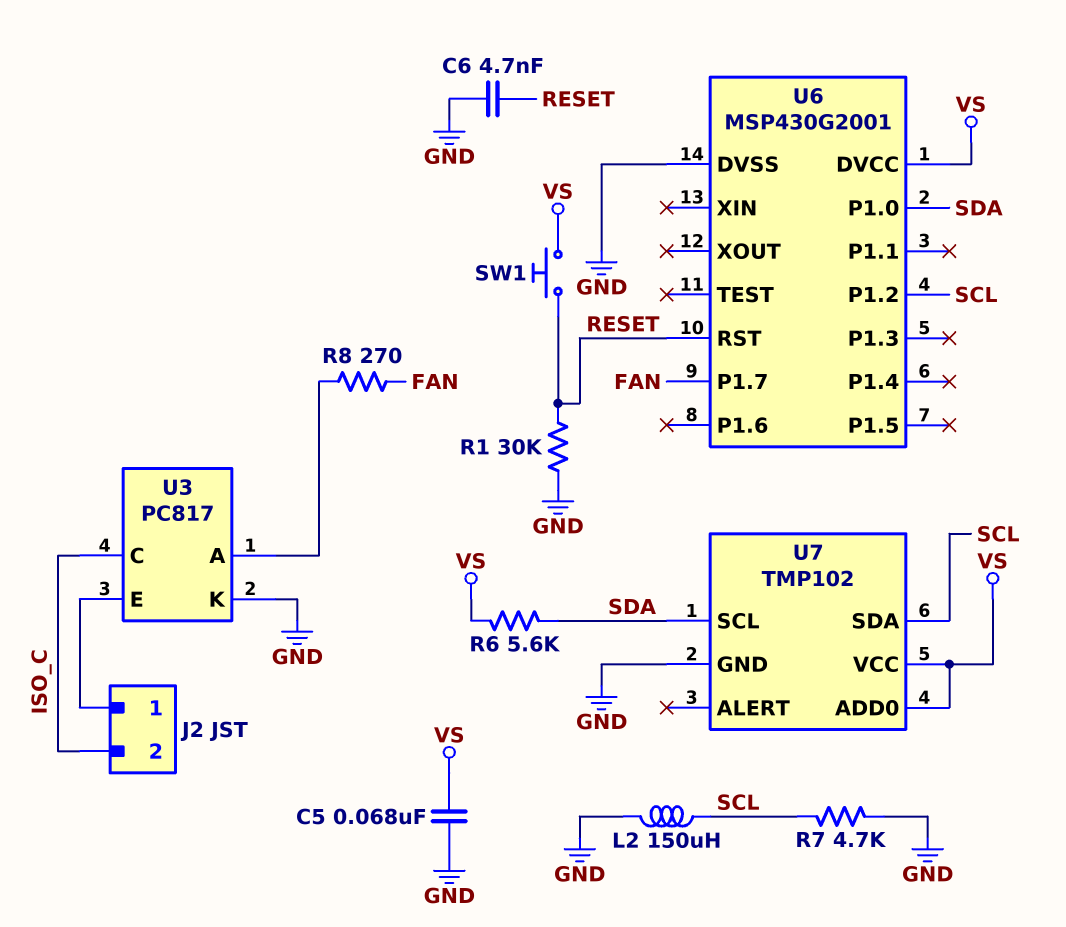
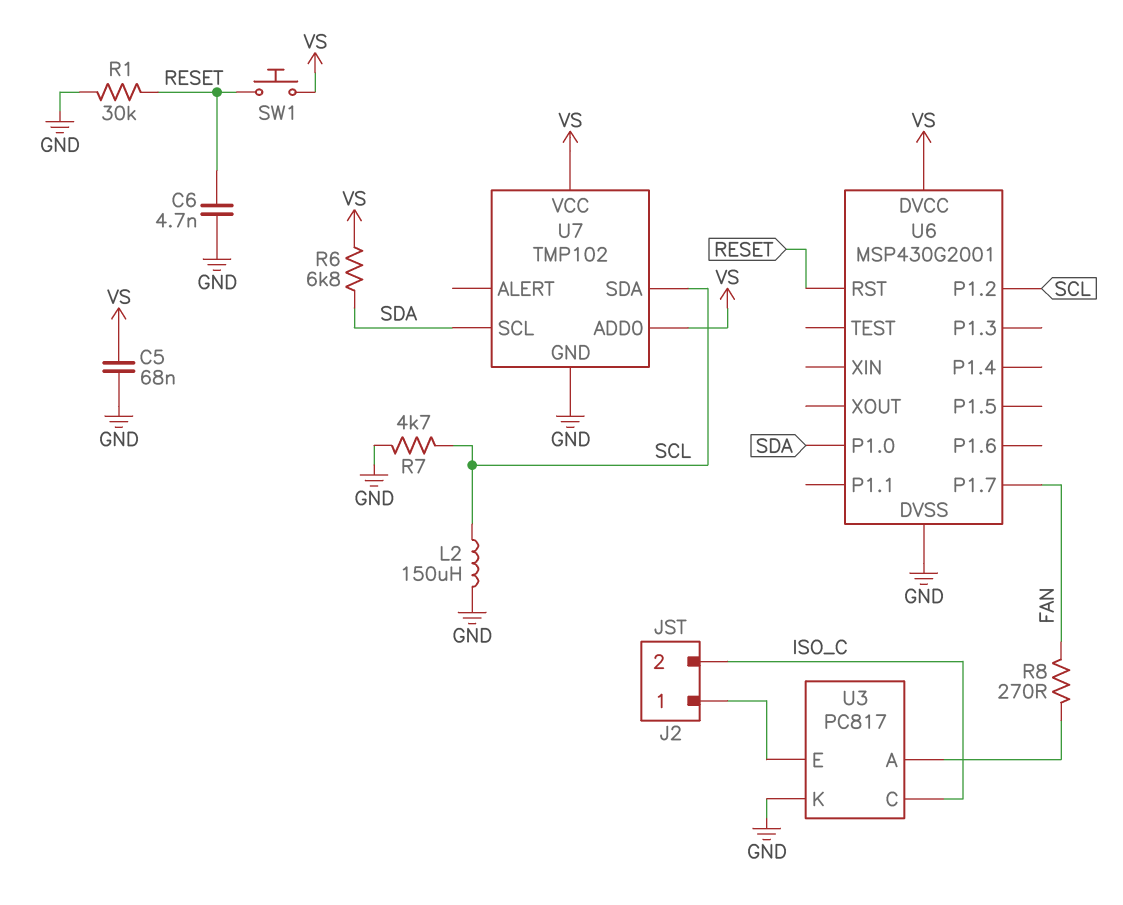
R6: 5.6k (SDA, VS) -> 6.8k (SDA, VS)

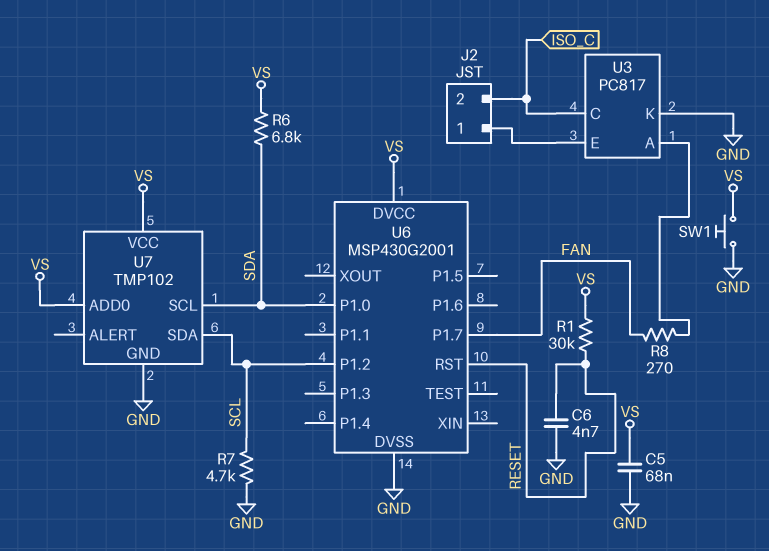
L2: 150uH (GND, SCL) -> none
R1: 30k (GND, RESET) -> 30k (RESET, VS)
SW1: button (RESET, VS) -> button (GND, VS)

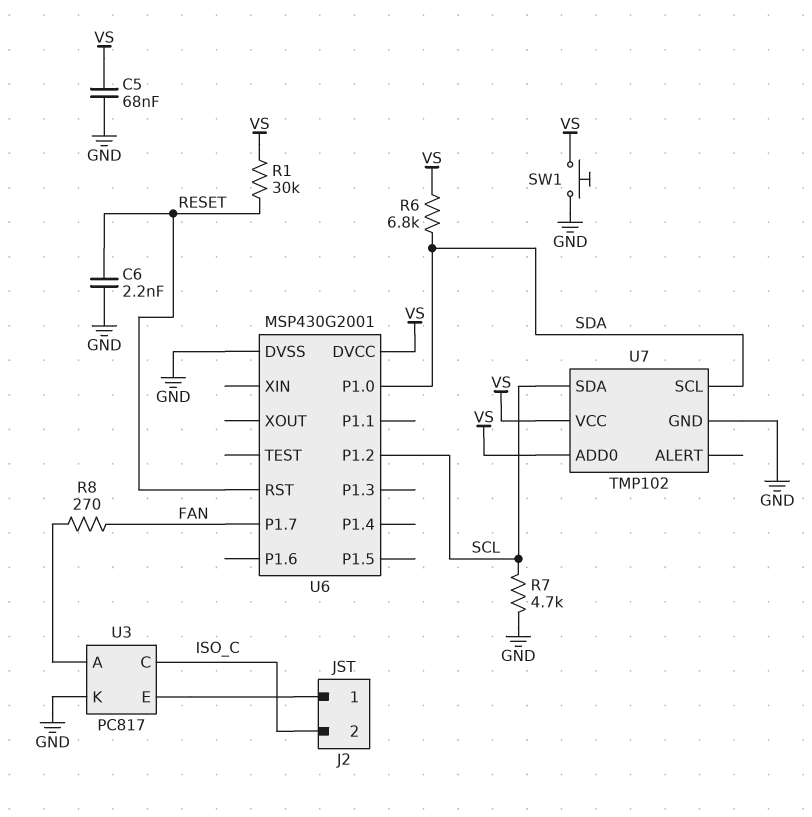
C6: 4.7nF (GND, RESET) -> 2.2nF (GND, RESET)

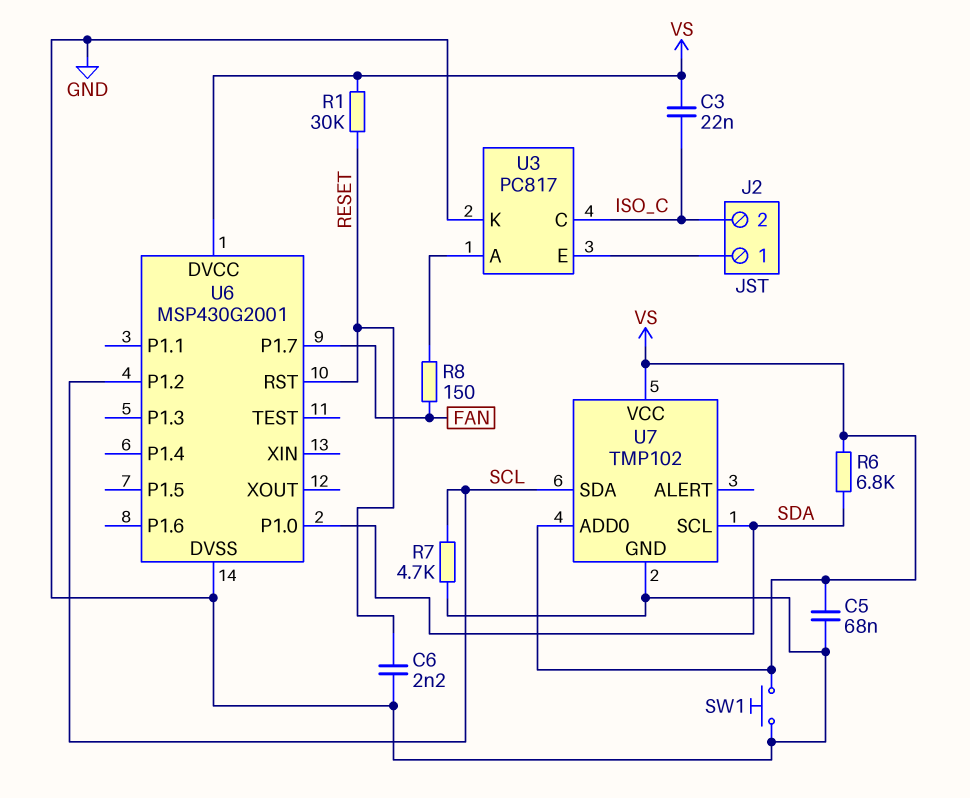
C3: none -> 22nF (ISO_C, VS)
R8: 270 (FAN, U3/A) -> 150 (FAN, U3/A)

